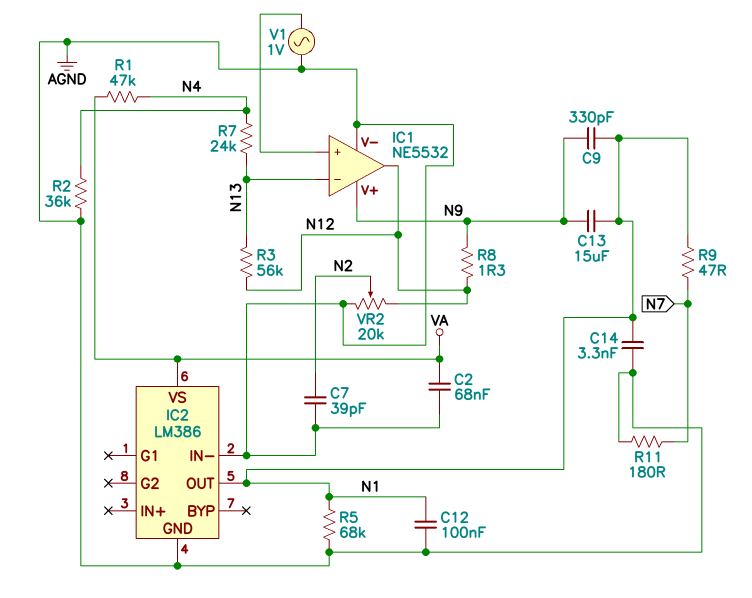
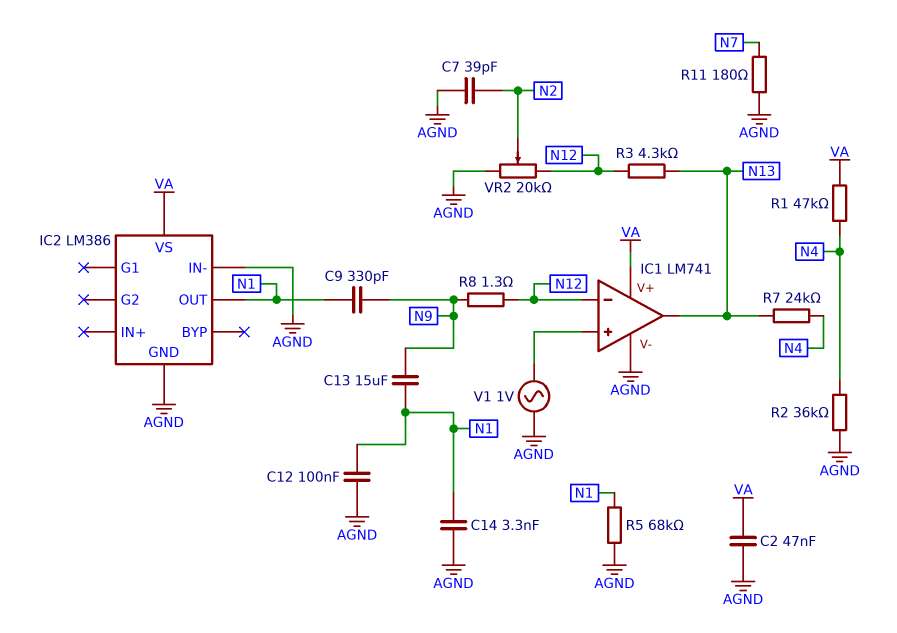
C2: 68nF (AGND, VA) -> 47nF (AGND, VA)
IC1: NE5532 -> LM741
IC1 pin V+: N9 -> VA
IC1 pin in-: N13 -> N12
IC1 pin out: N12 -> N13
R3: 56k (N12, N13) -> 4.3k (N12, N13)
R9: 47 (N1, N7) -> none

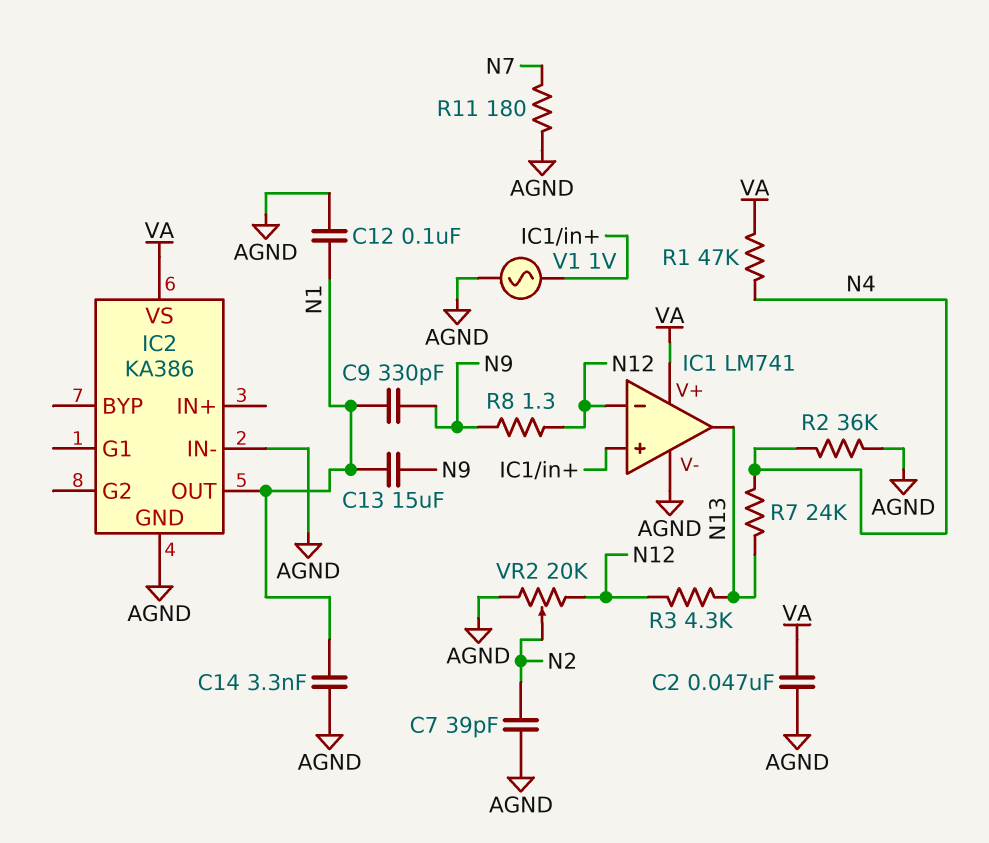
IC2: LM386 -> KA386
R5: 68k (AGND, N1) -> none

